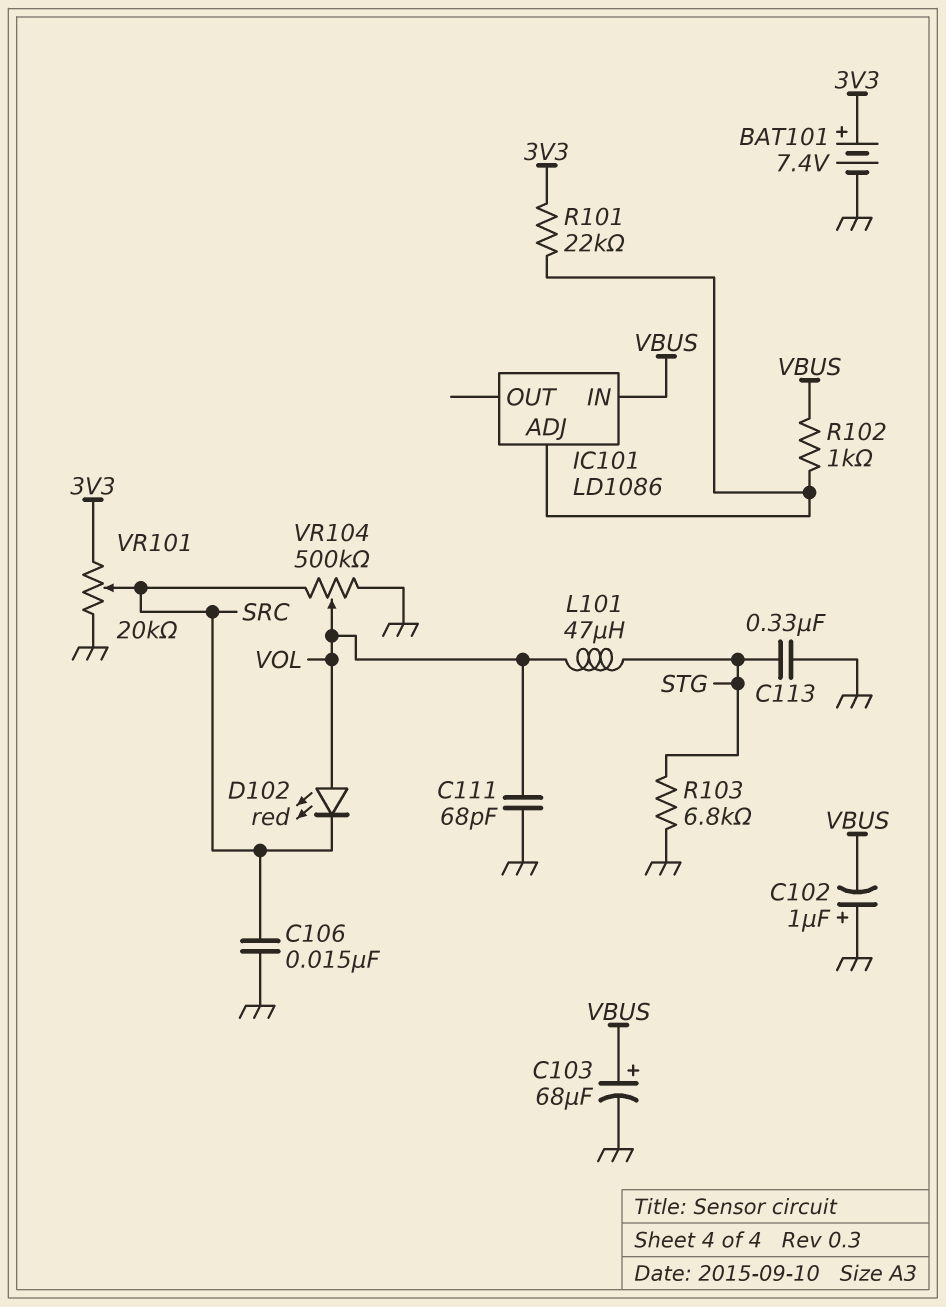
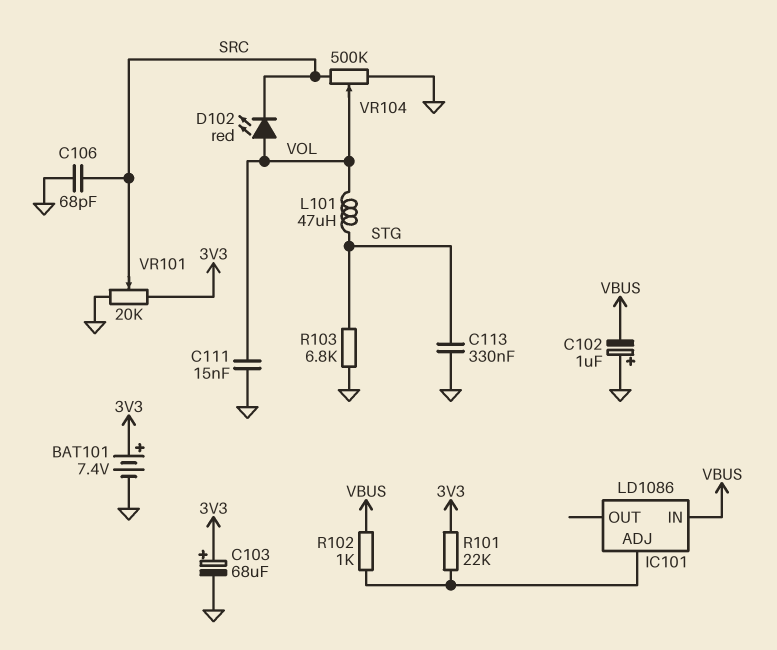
C103: 68uF (plus VBUS, minus GND) -> 68uF (plus 3V3, minus GND)
C106: 15nF (GND, SRC) -> 68pF (GND, SRC)
C111: 68pF (GND, VOL) -> 15nF (GND, VOL)

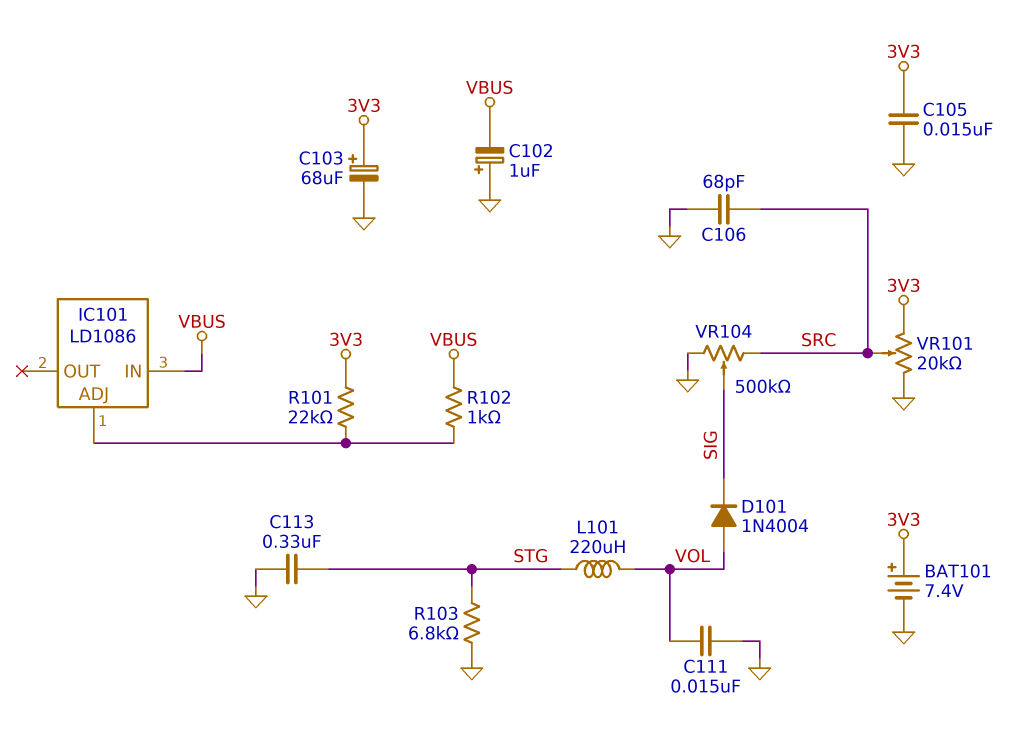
C105: none -> 15nF (3V3, GND)
D101: none -> diode 1N4004 (A VOL, K SIG)
D102: LED red (A VOL, K SRC) -> none
L101: 47uH (STG, VOL) -> 220uH (STG, VOL)
VR104: 500k (GND, SRC, wiper VOL) -> 500k (GND, SRC, wiper SIG)

